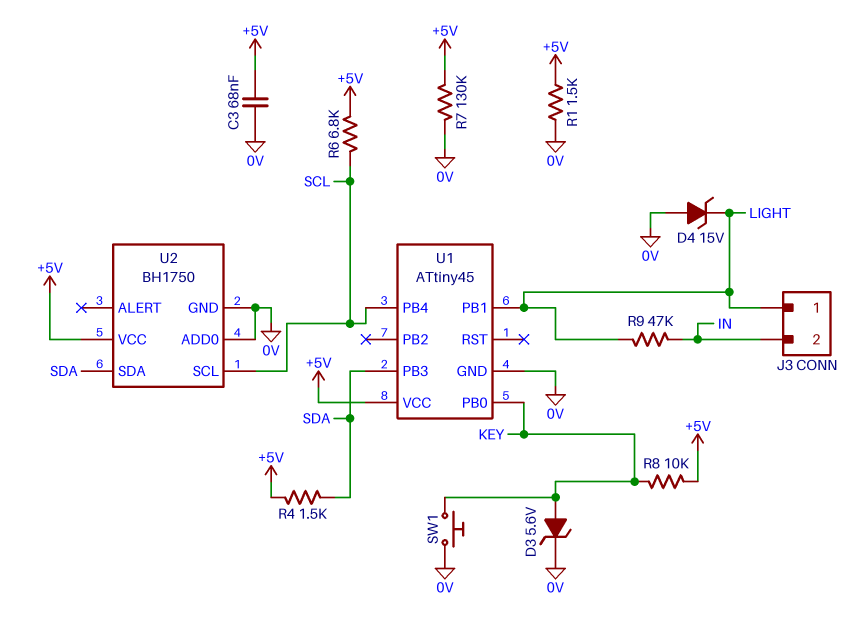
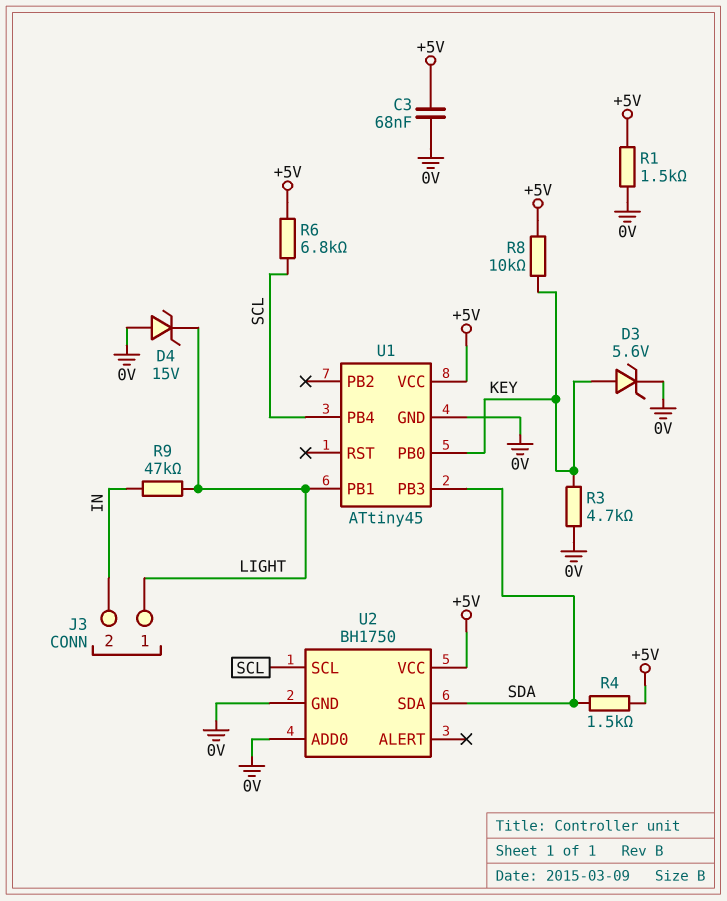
R3: none -> 4.7k (0V, KEY)
R7: 130k (+5V, 0V) -> none
SW1: button (0V, KEY) -> none

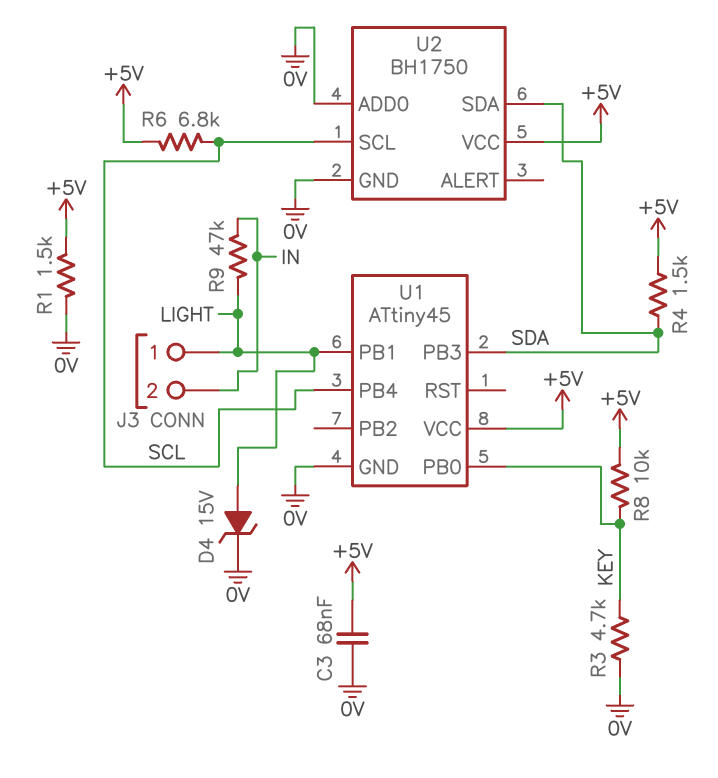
D3: zener 5.6V (A KEY, K 0V) -> none
D4: zener 15V (A 0V, K LIGHT) -> zener 15V (A LIGHT, K 0V)

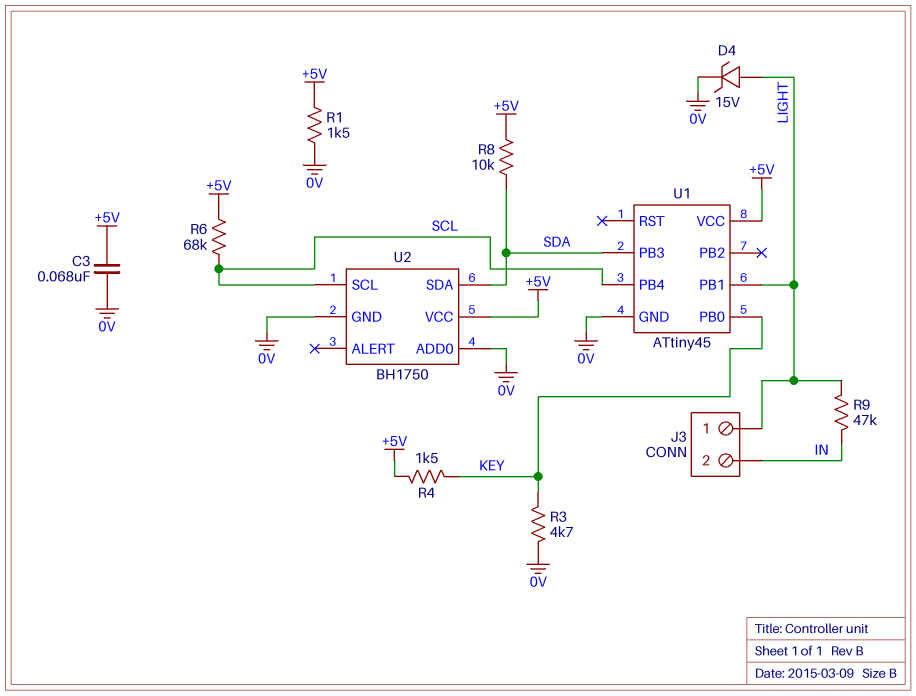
R4: 1.5k (+5V, SDA) -> 1.5k (+5V, KEY)
R6: 6.8k (+5V, SCL) -> 68k (+5V, SCL)
R8: 10k (+5V, KEY) -> 10k (+5V, SDA)

